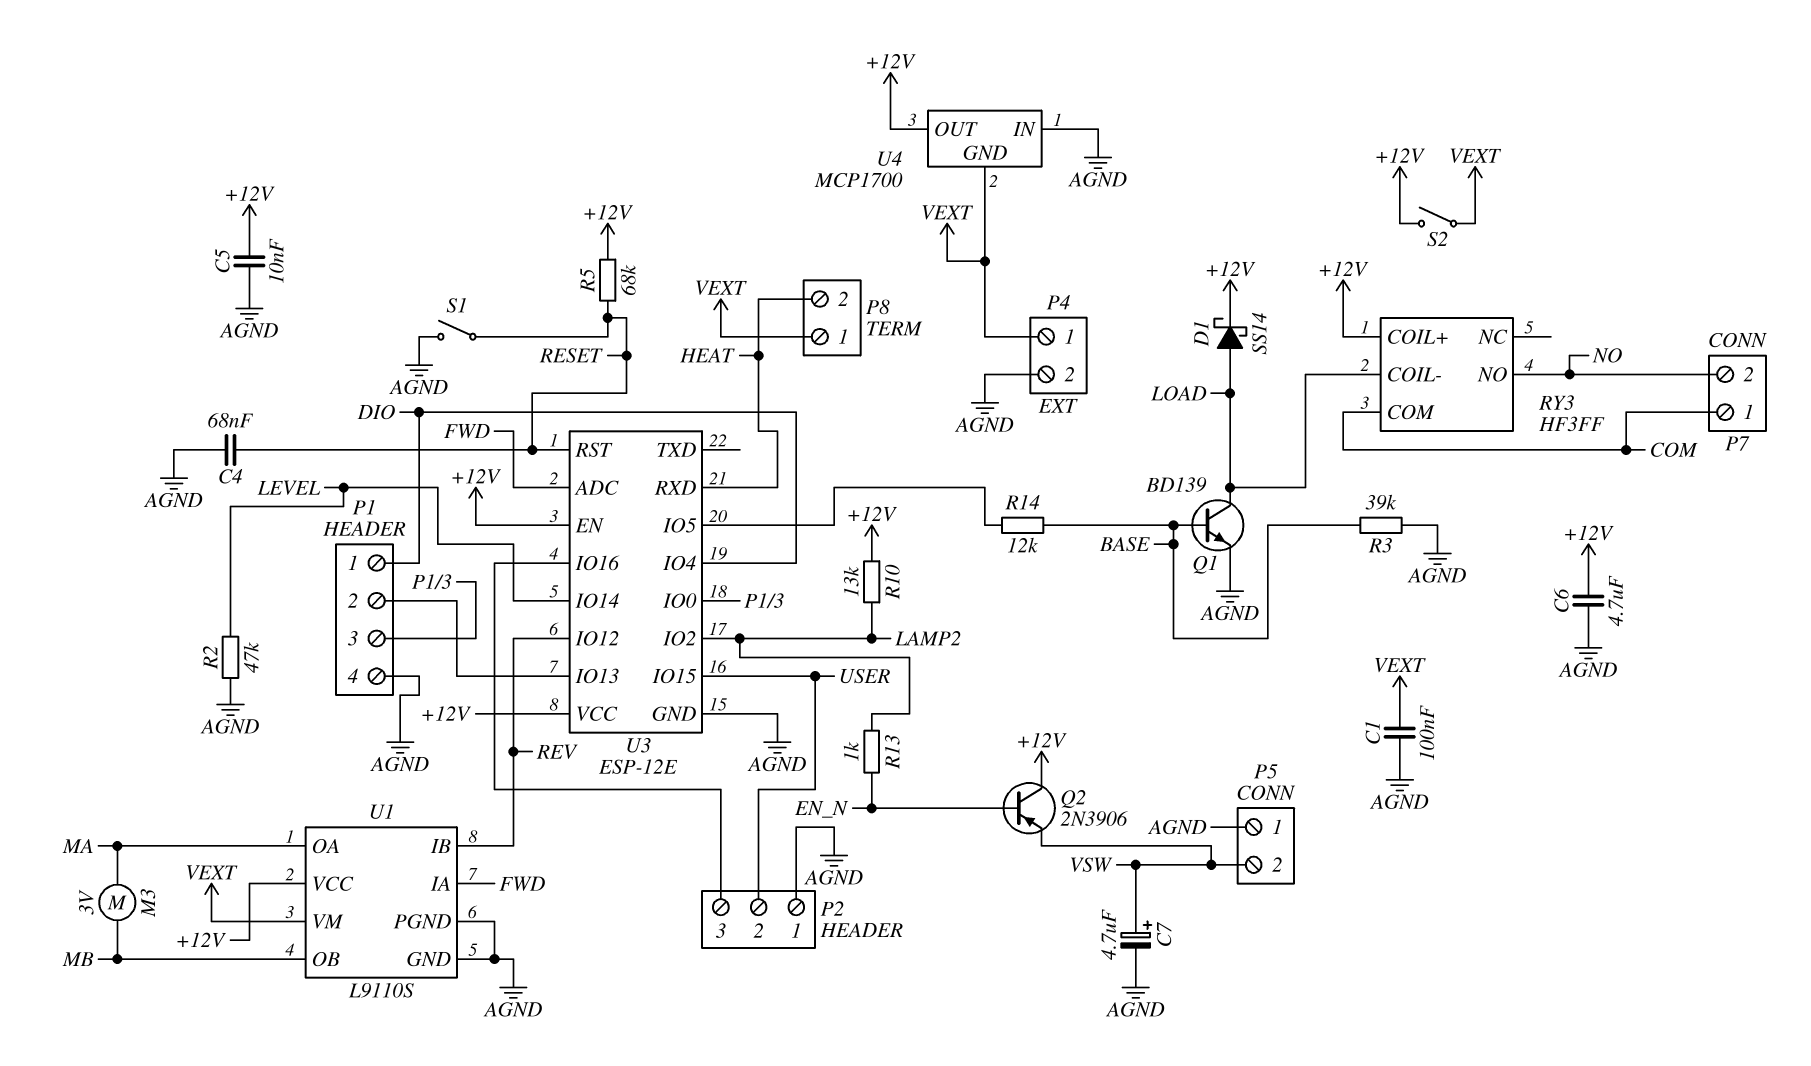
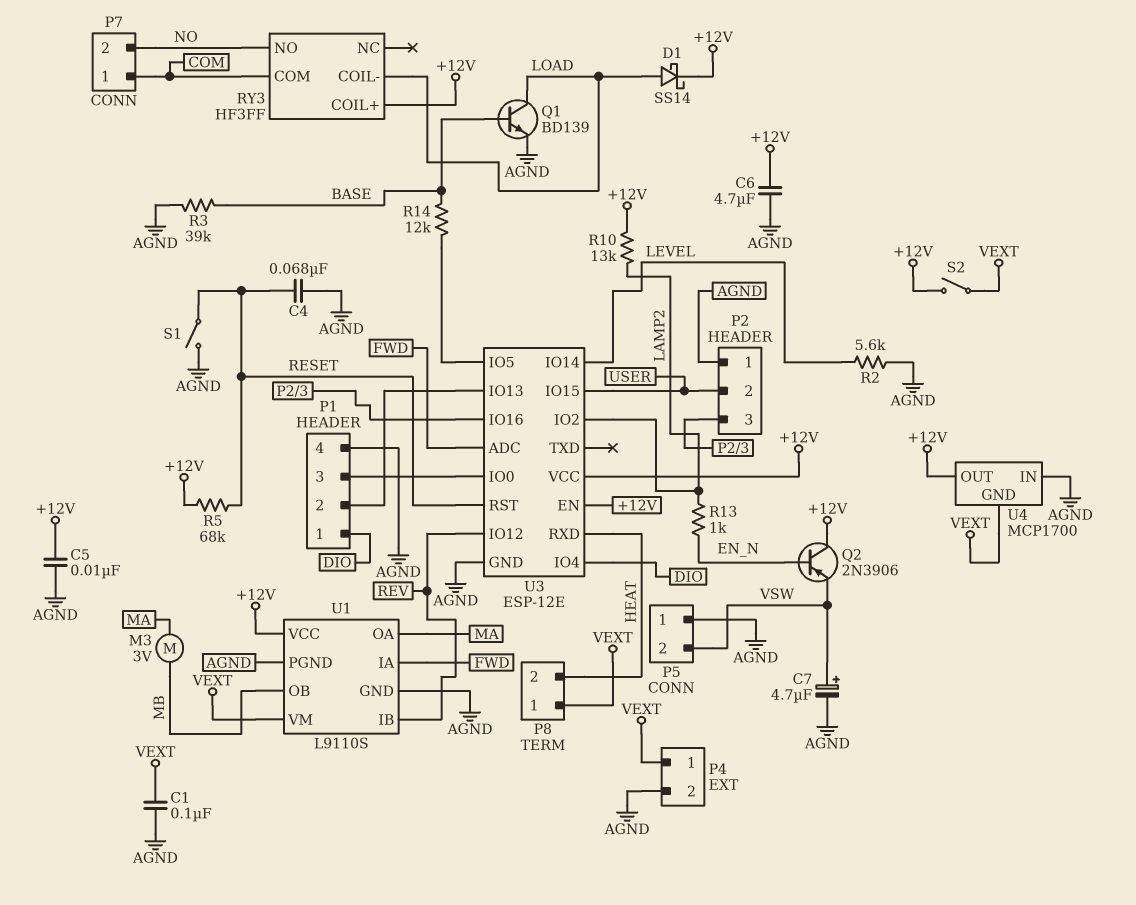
R2: 47k (AGND, LEVEL) -> 5.6k (AGND, LEVEL)

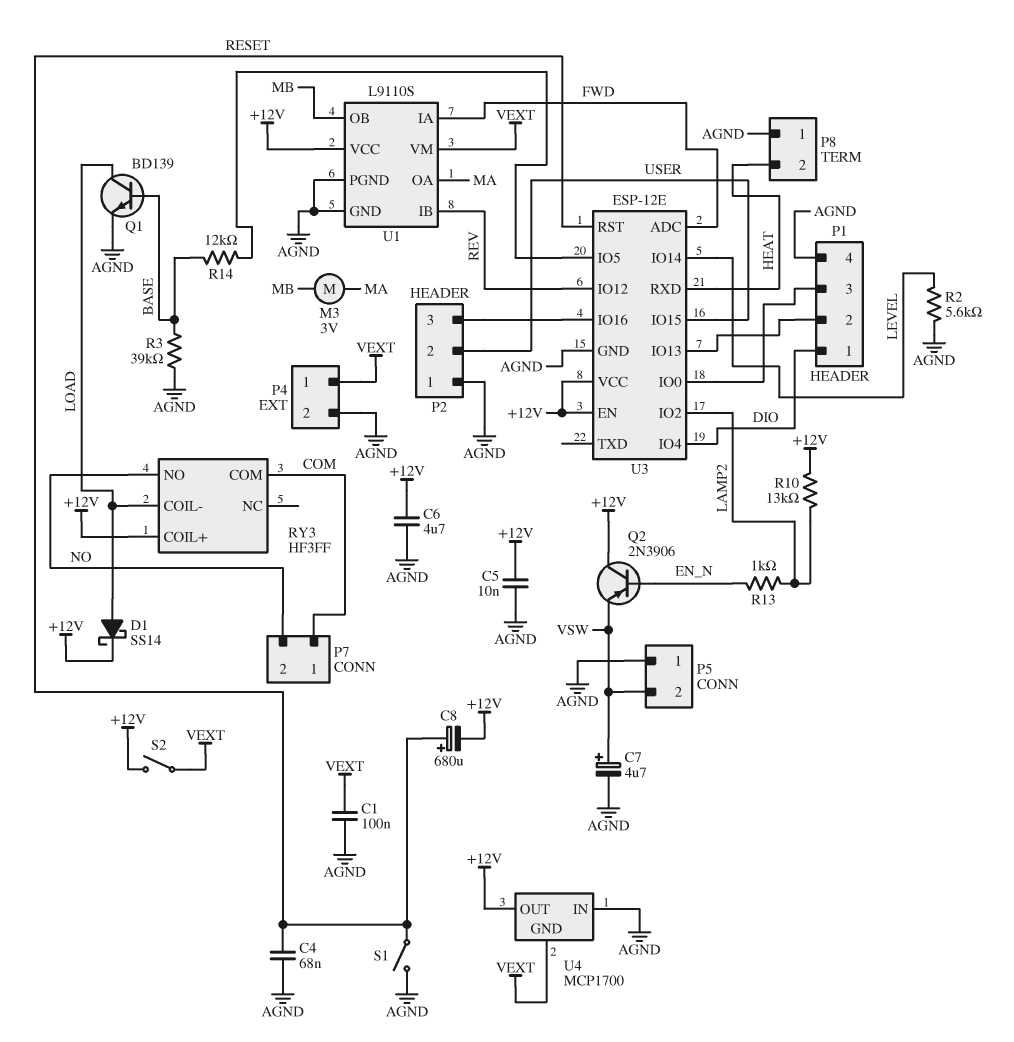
C8: none -> 680uF (plus RESET, minus +12V)
P8 pin 1: VEXT -> AGND
R5: 68k (+12V, RESET) -> none

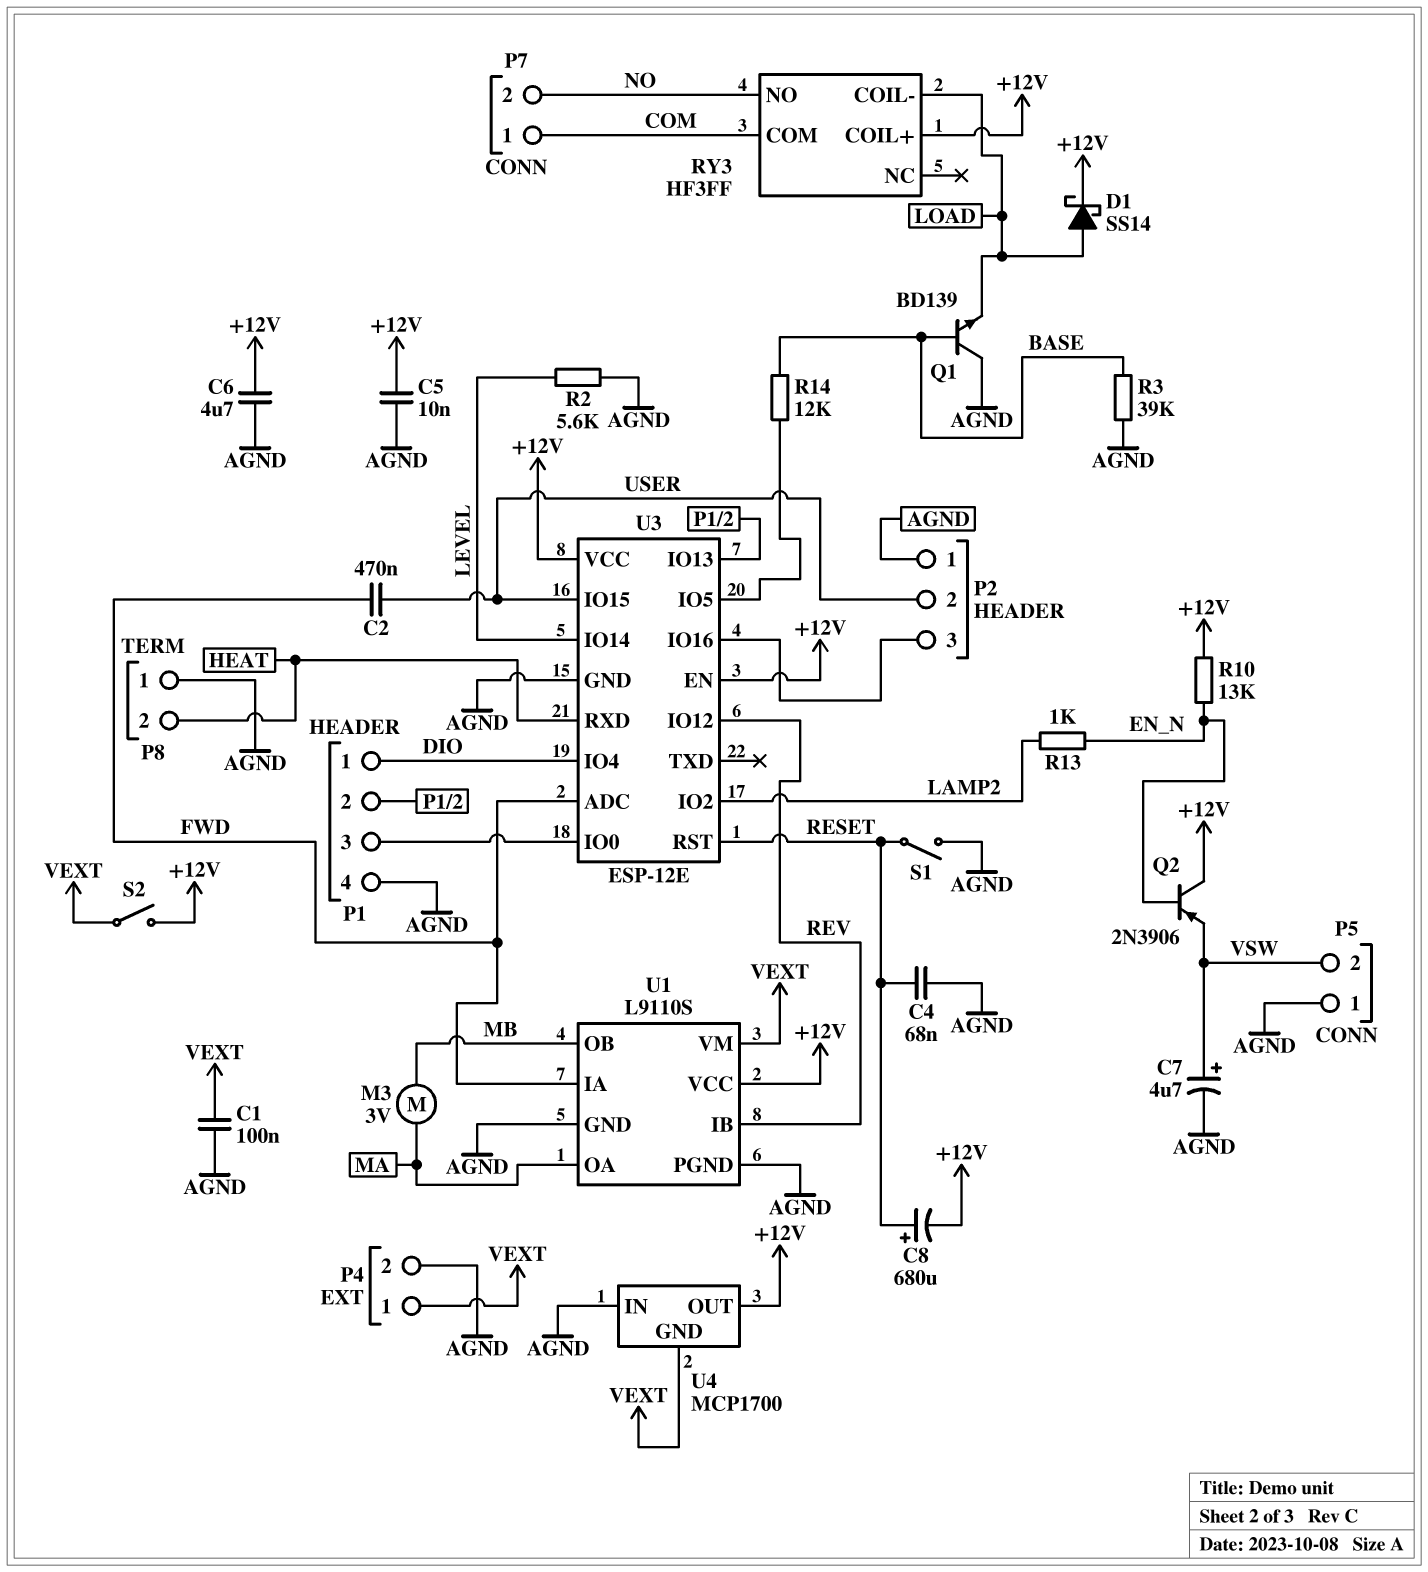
C2: none -> 470nF (FWD, USER)
Q1: NPN BD139 (B BASE, C LOAD, E AGND) -> NPN BD139 (B BASE, C AGND, E LOAD)
R10: 13k (+12V, LAMP2) -> 13k (+12V, EN_N)

